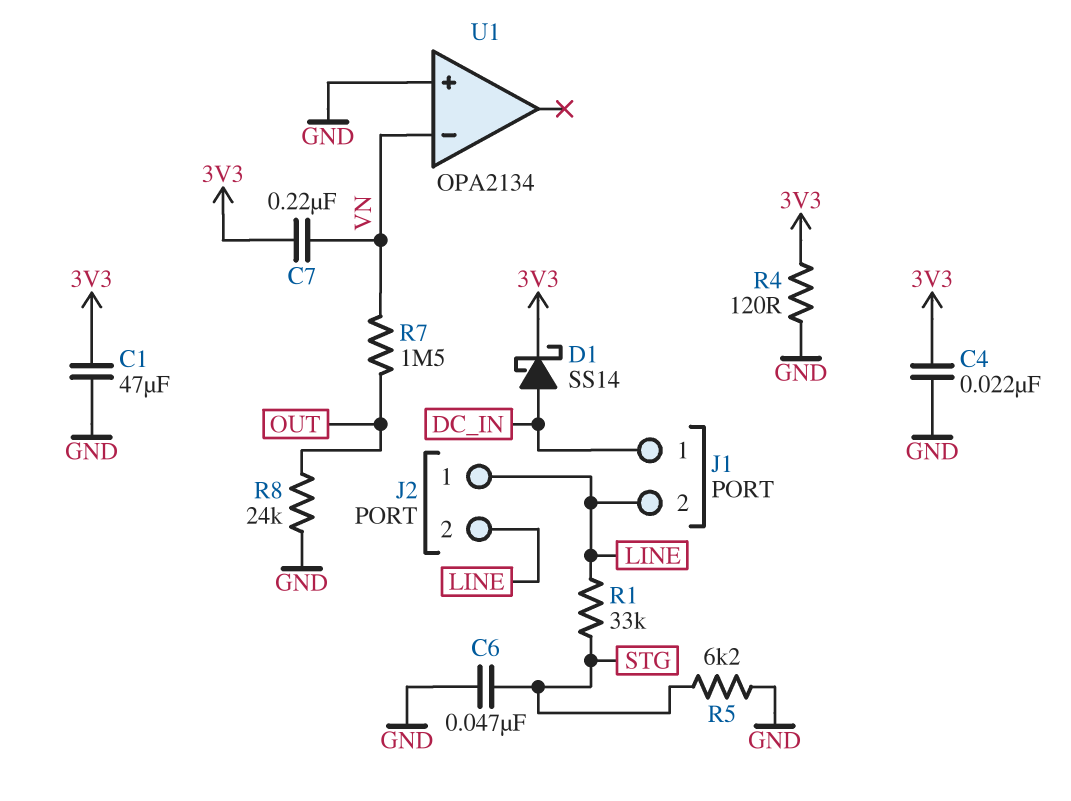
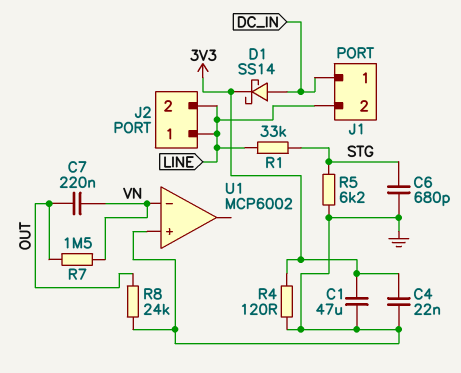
C6: 47nF (GND, STG) -> 680pF (GND, STG)
C7: 220nF (3V3, VN) -> 220nF (OUT, VN)
U1: OPA2134 -> MCP6002

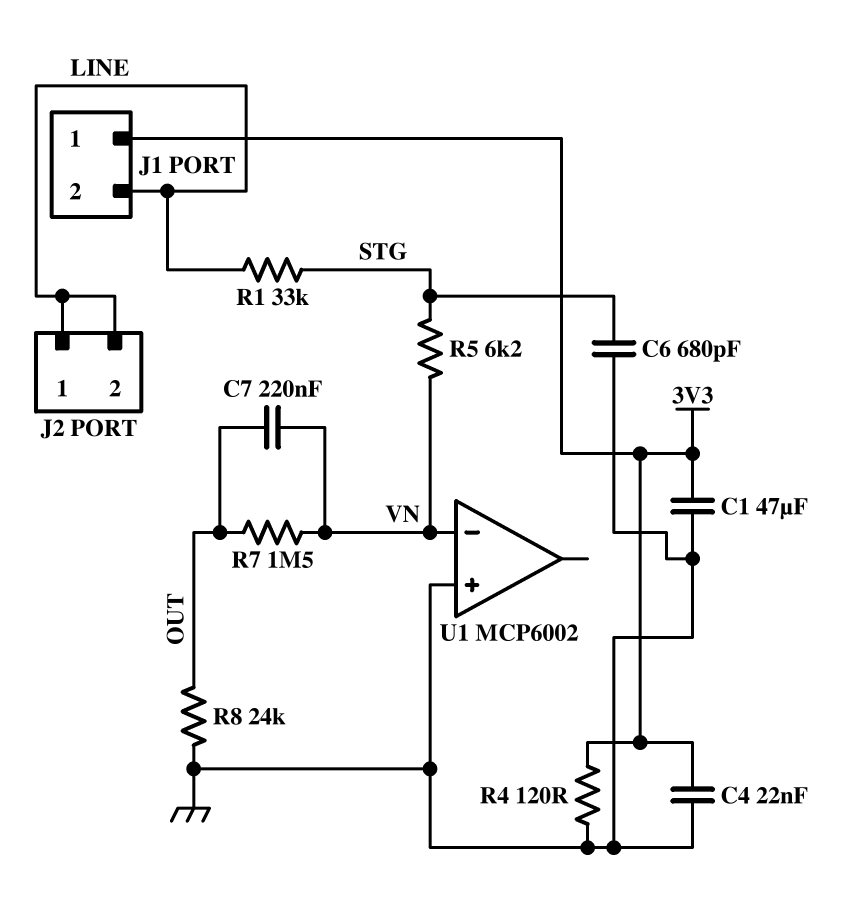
D1: schottky SS14 (A DC_IN, K 3V3) -> none
J1 pin 1: DC_IN -> 3V3
R5: 6.2k (GND, STG) -> 6.2k (STG, VN)

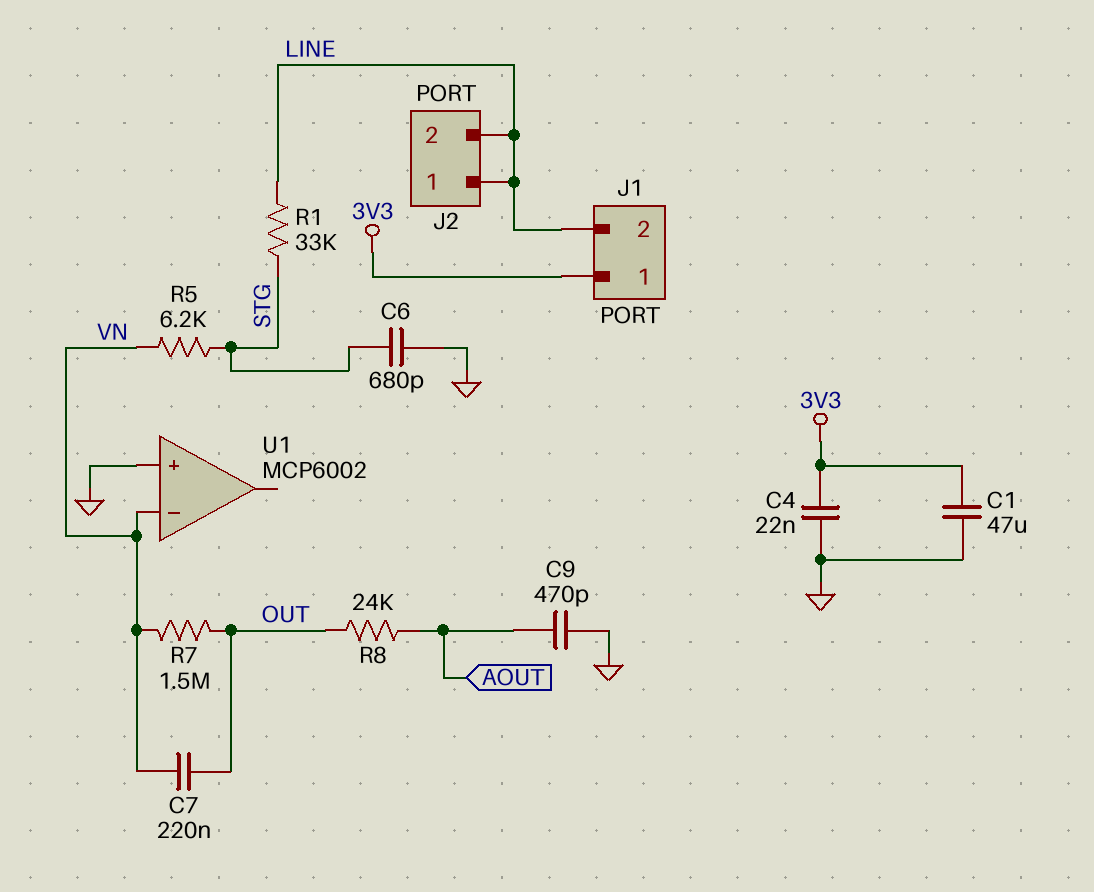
C9: none -> 470pF (AOUT, GND)
R4: 120 (3V3, GND) -> none
R8: 24k (GND, OUT) -> 24k (AOUT, OUT)

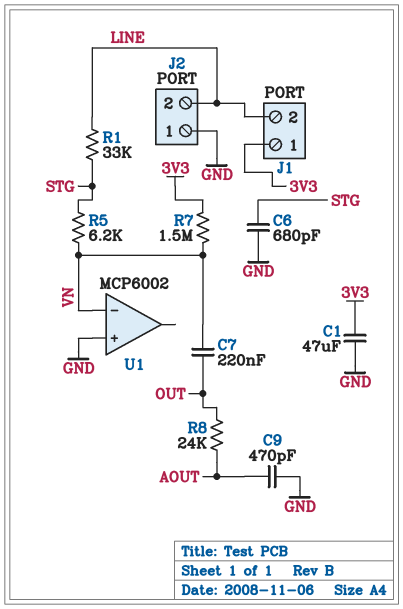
C4: 22nF (3V3, GND) -> none
J2 pin 1: LINE -> GND
R7: 1.5M (OUT, VN) -> 1.5M (3V3, VN)

